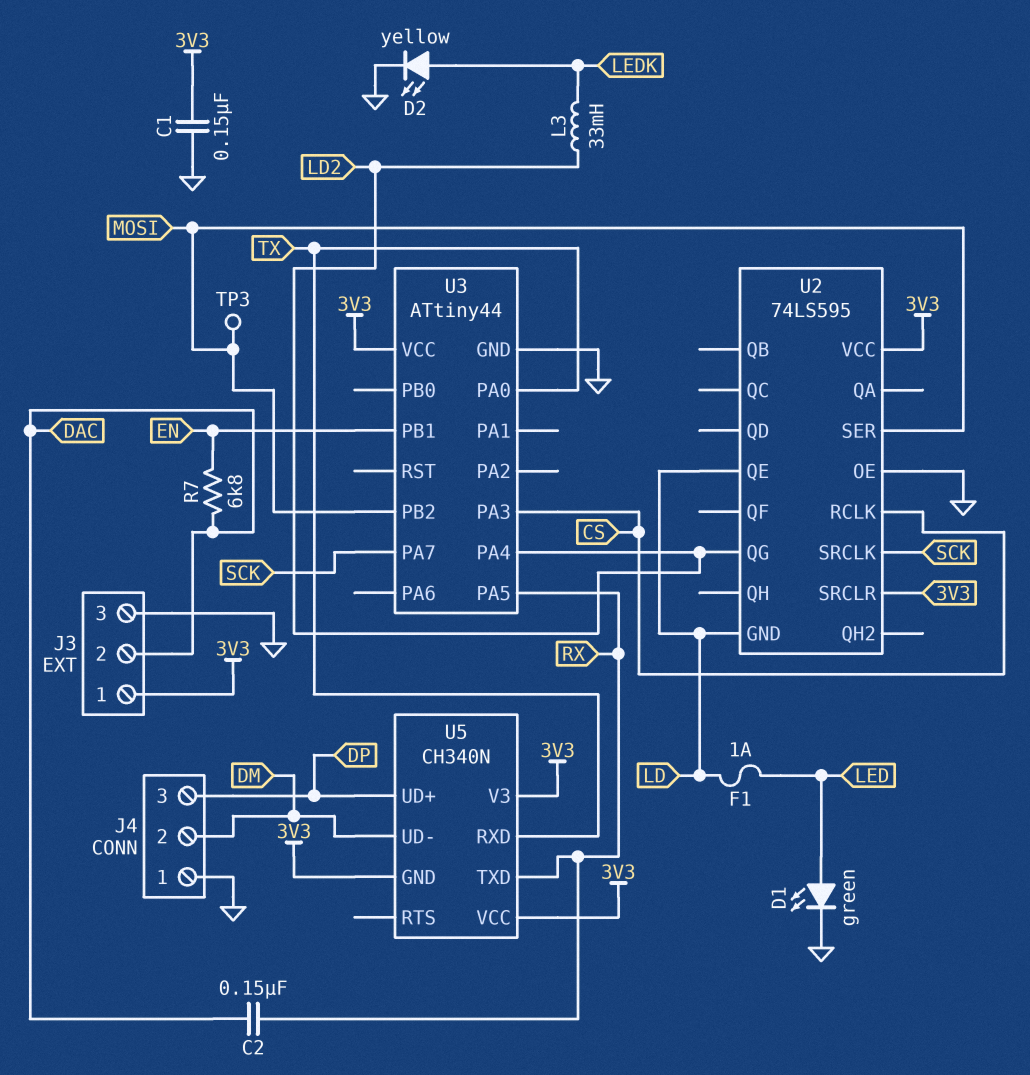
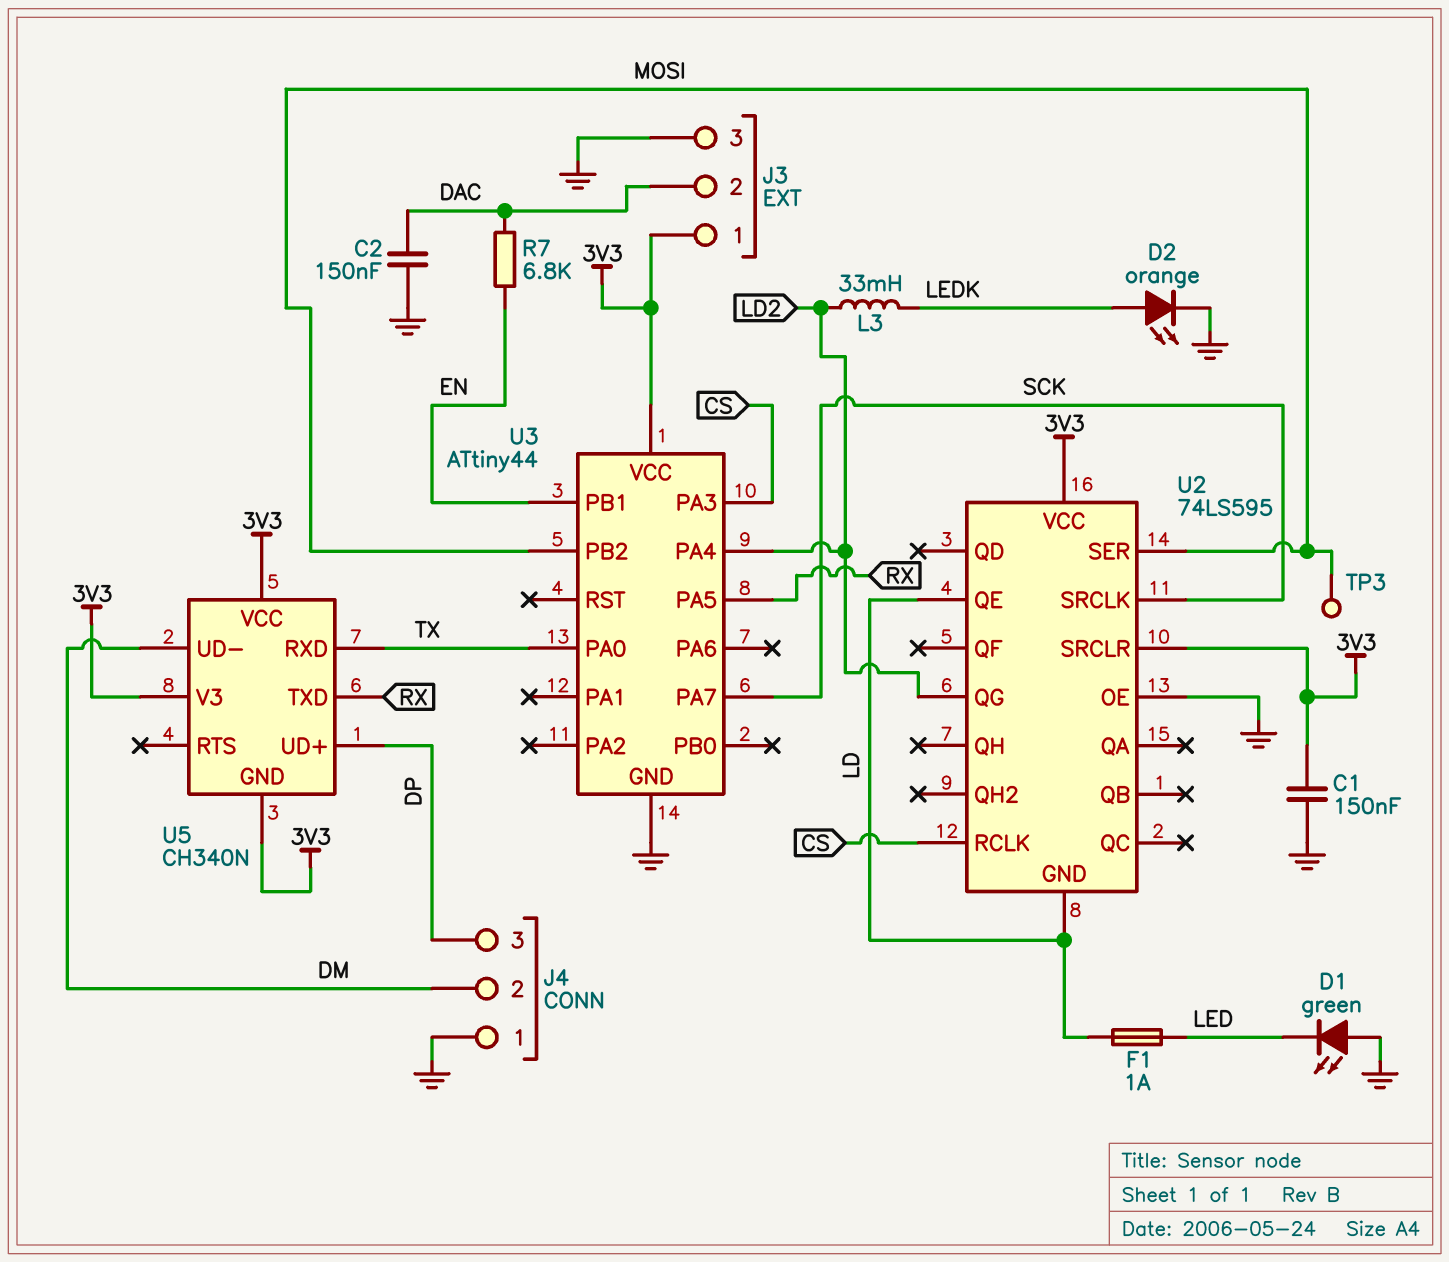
C2: 150nF (DAC, RX) -> 150nF (DAC, GND)
D1: LED green (A LED, K GND) -> LED green (A GND, K LED)
D2: LED yellow (A LEDK, K GND) -> LED orange (A LEDK, K GND)

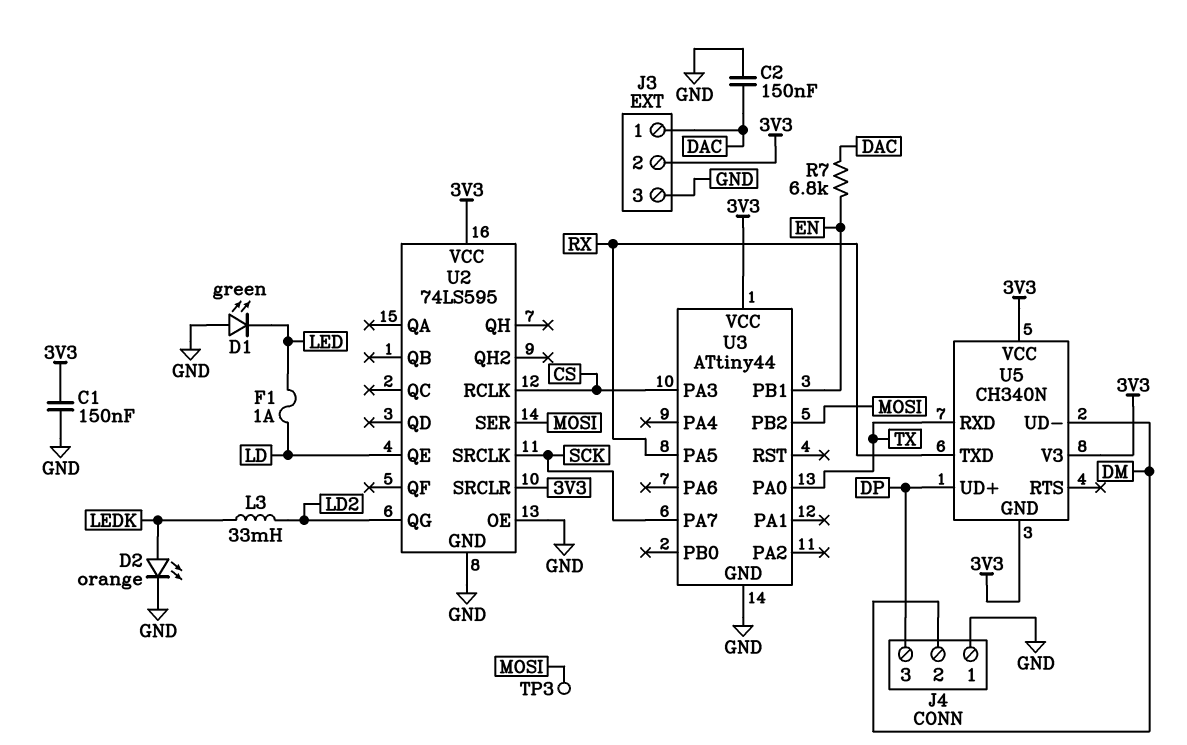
J3 pin 1: 3V3 -> DAC
J3 pin 2: DAC -> 3V3
U2 pin GND: LD -> GND
U3 pin PA4: LD2 -> none

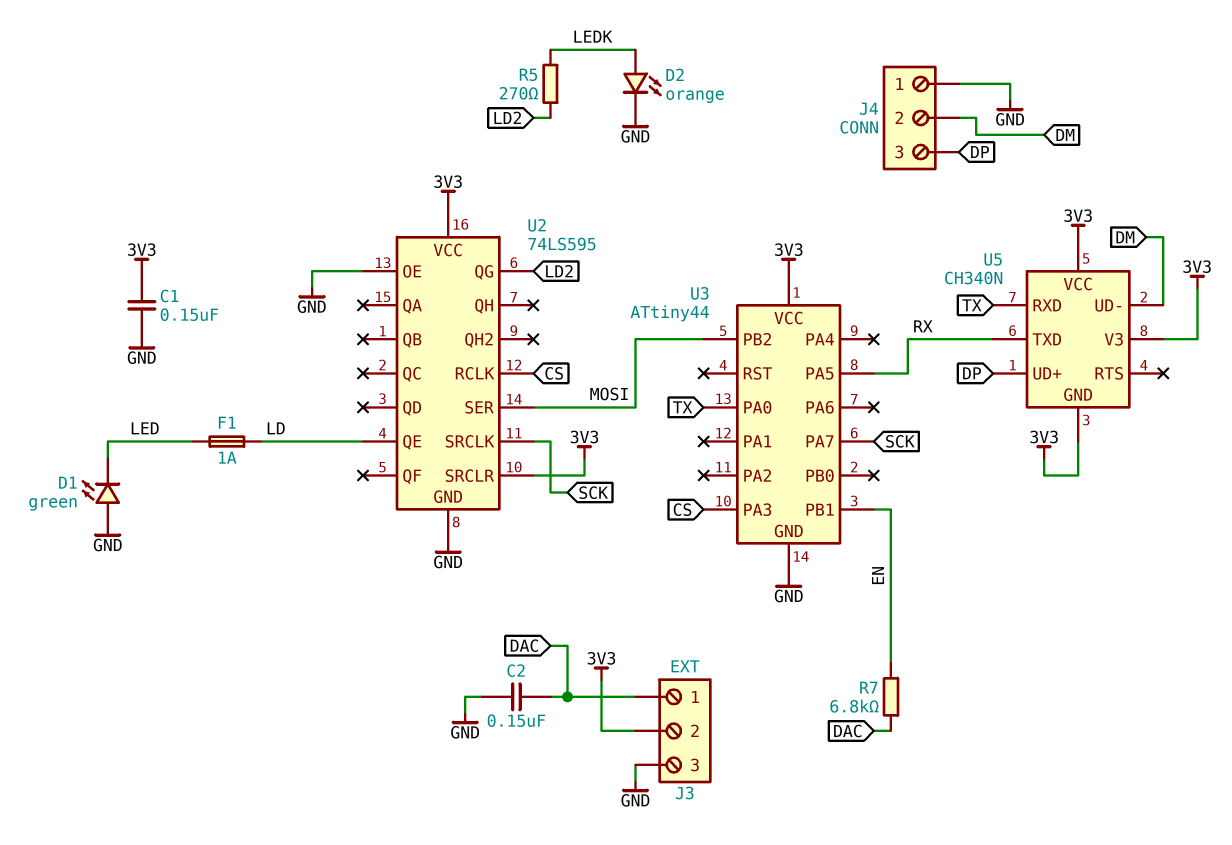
L3: 33mH (LD2, LEDK) -> none
R5: none -> 270 (LD2, LEDK)
TP3: test point (MOSI) -> none

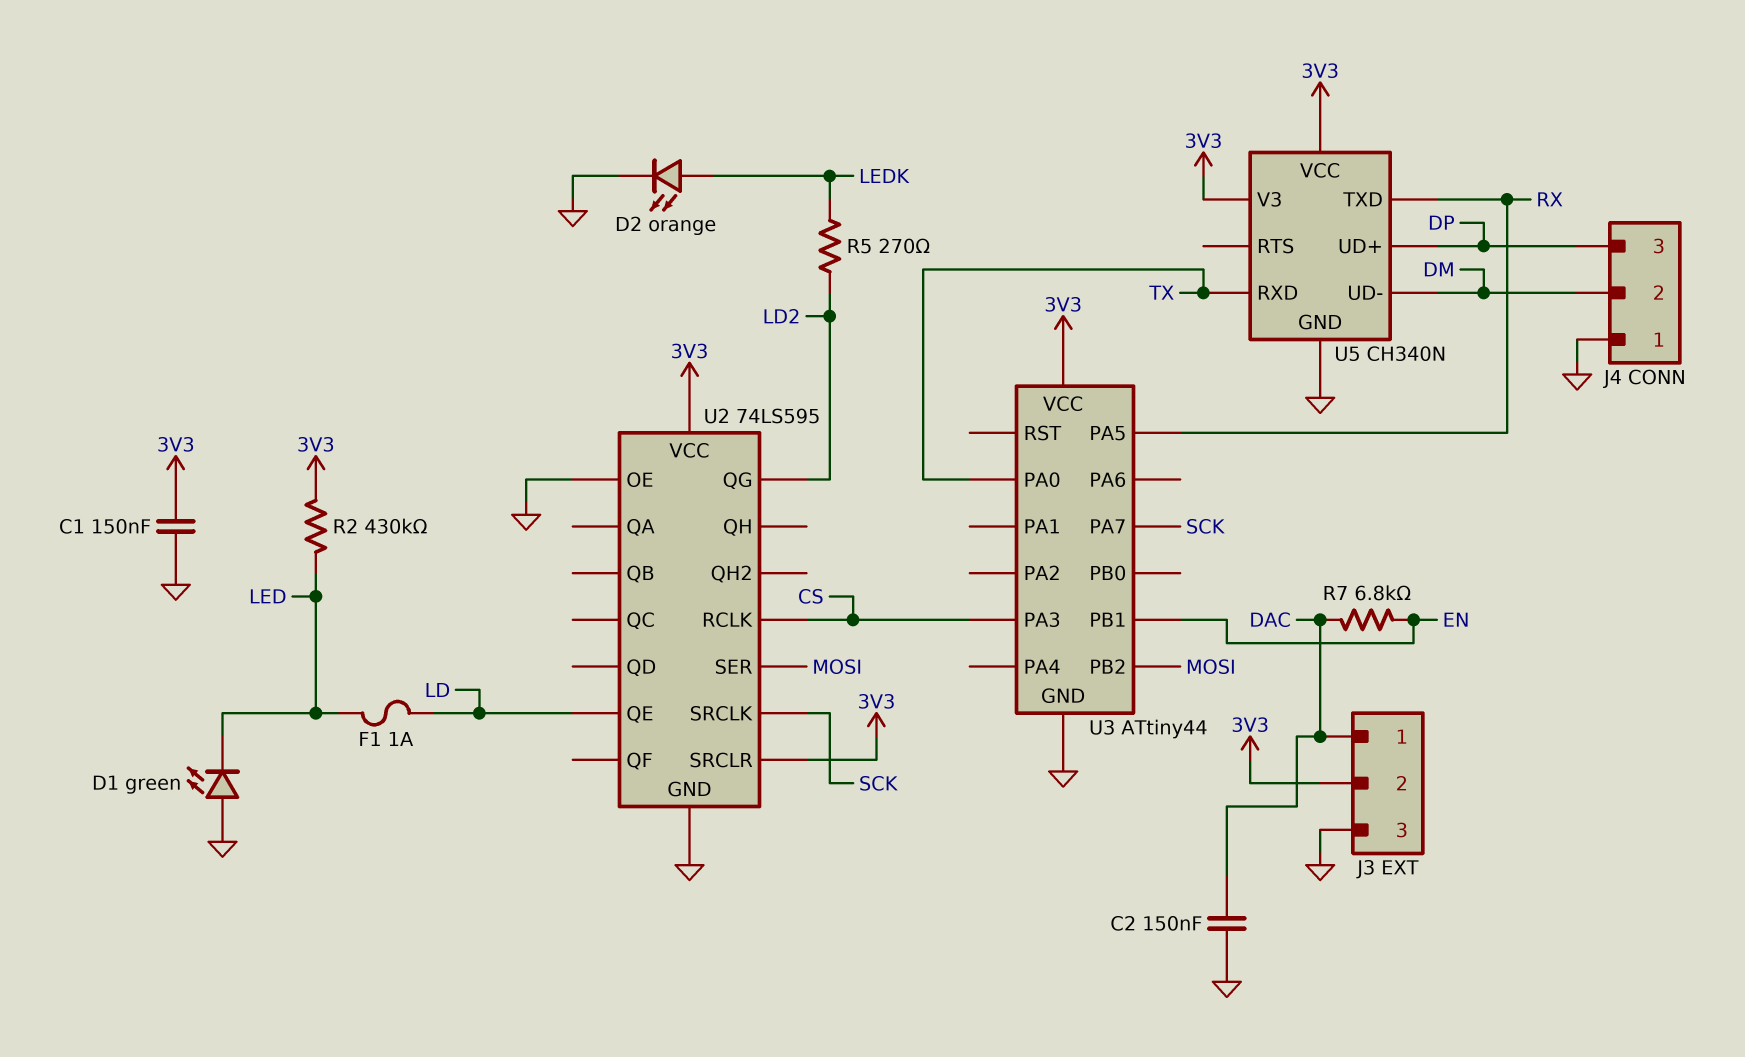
R2: none -> 430k (3V3, LED)
U5 pin GND: 3V3 -> GND

